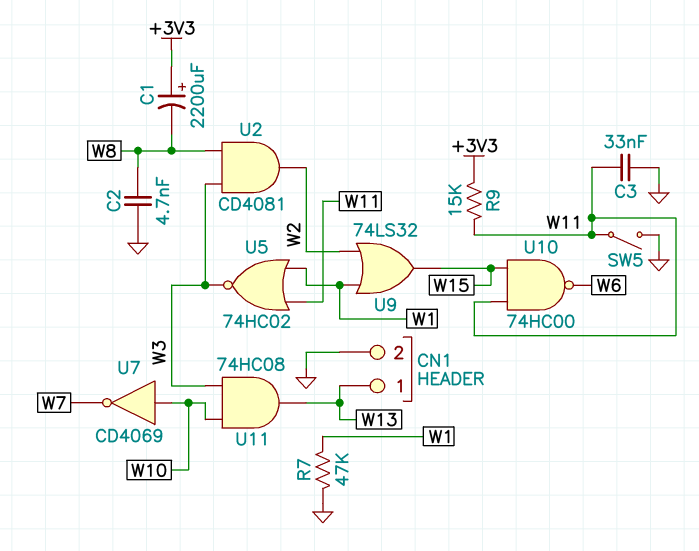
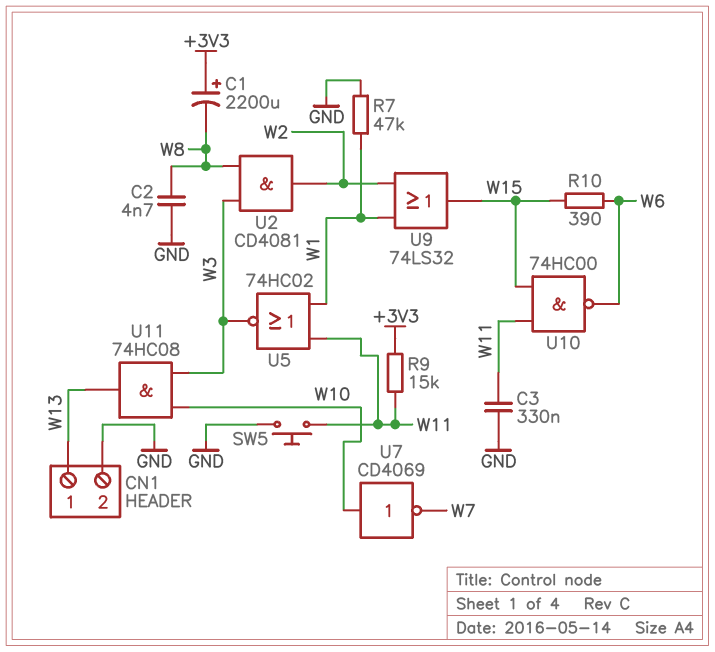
C3: 33nF (GND, W11) -> 330nF (GND, W11)
R10: none -> 390 (W6, W15)
SW5: switch (GND, W11) -> button (GND, W11)

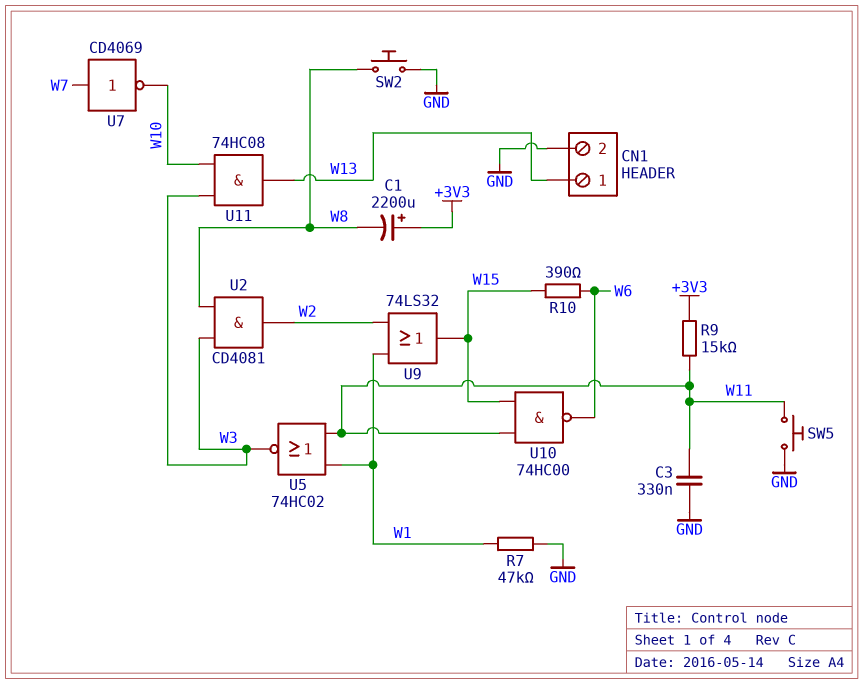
C2: 4.7nF (GND, W8) -> none
SW2: none -> button (GND, W8)
U7: NOT CD4069 (in W10, out W7) -> NOT CD4069 (in W7, out W10)

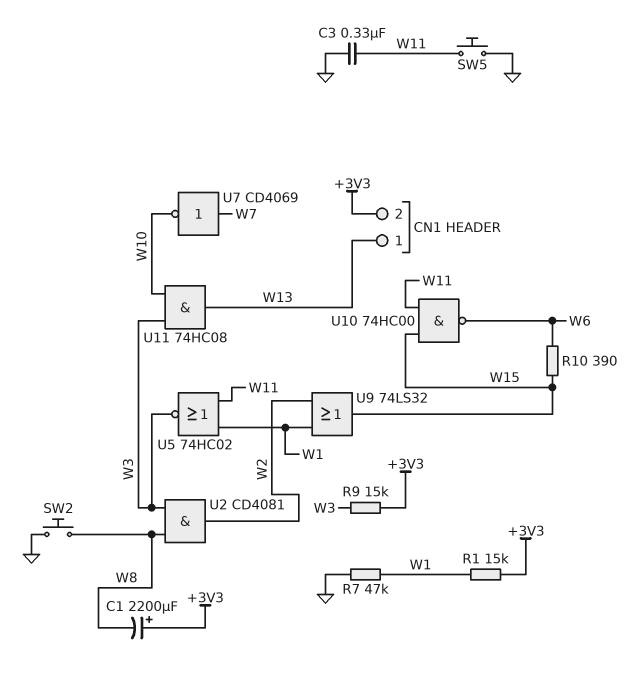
CN1 pin 2: GND -> +3V3
R1: none -> 15k (+3V3, W1)
R9: 15k (+3V3, W11) -> 15k (+3V3, W3)

